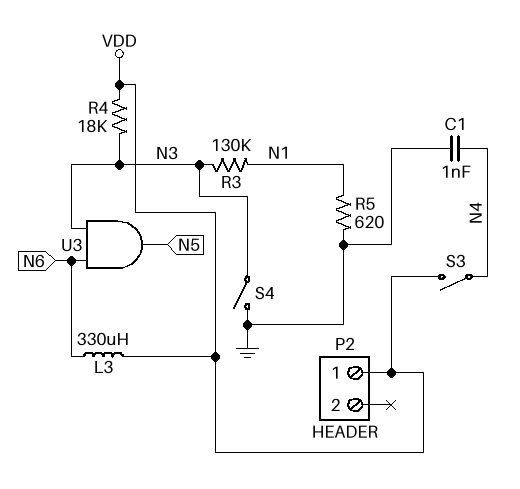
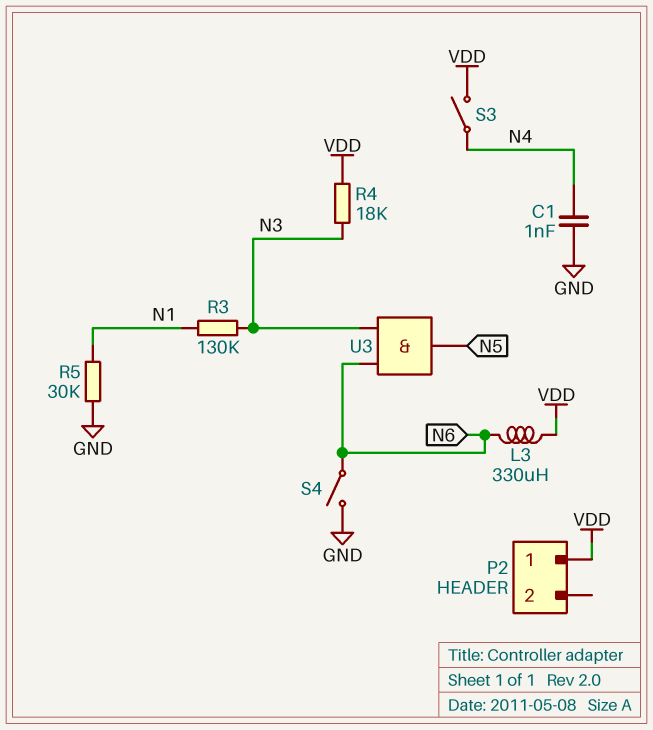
R5: 620 (GND, N1) -> 30k (GND, N1)
S4: switch (GND, N3) -> switch (GND, N6)

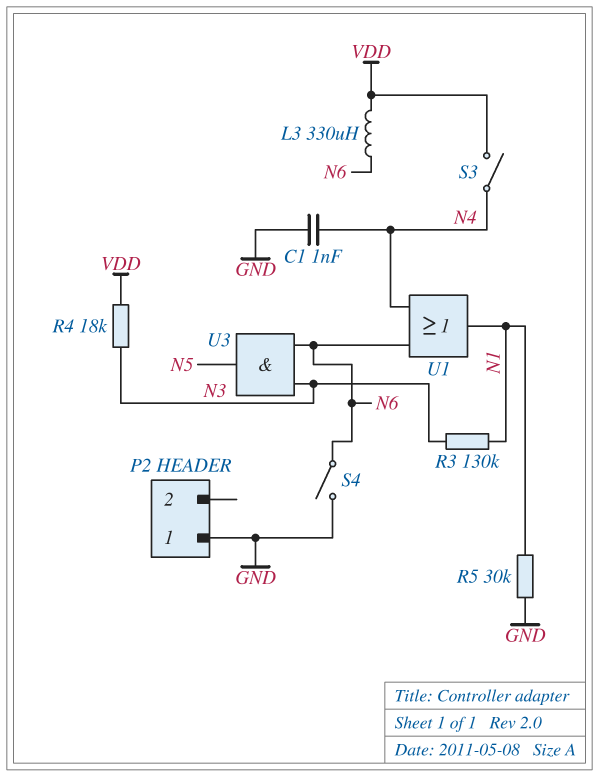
P2 pin 1: VDD -> GND
U1: none -> OR (in N4, in N6, out N1)

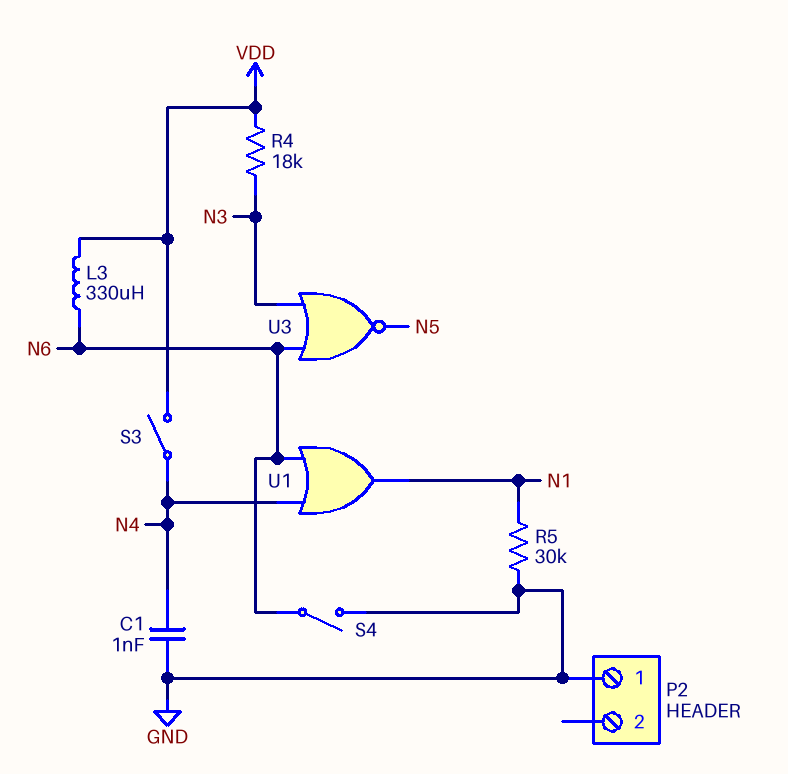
R3: 130k (N1, N3) -> none
U3: AND (in N3, in N6, out N5) -> NOR (in N3, in N6, out N5)

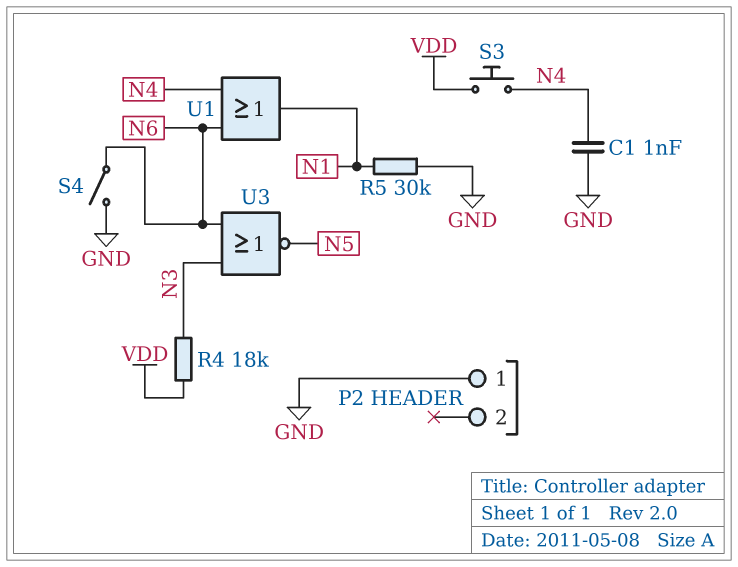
L3: 330uH (N6, VDD) -> none
S3: switch (N4, VDD) -> button (N4, VDD)

